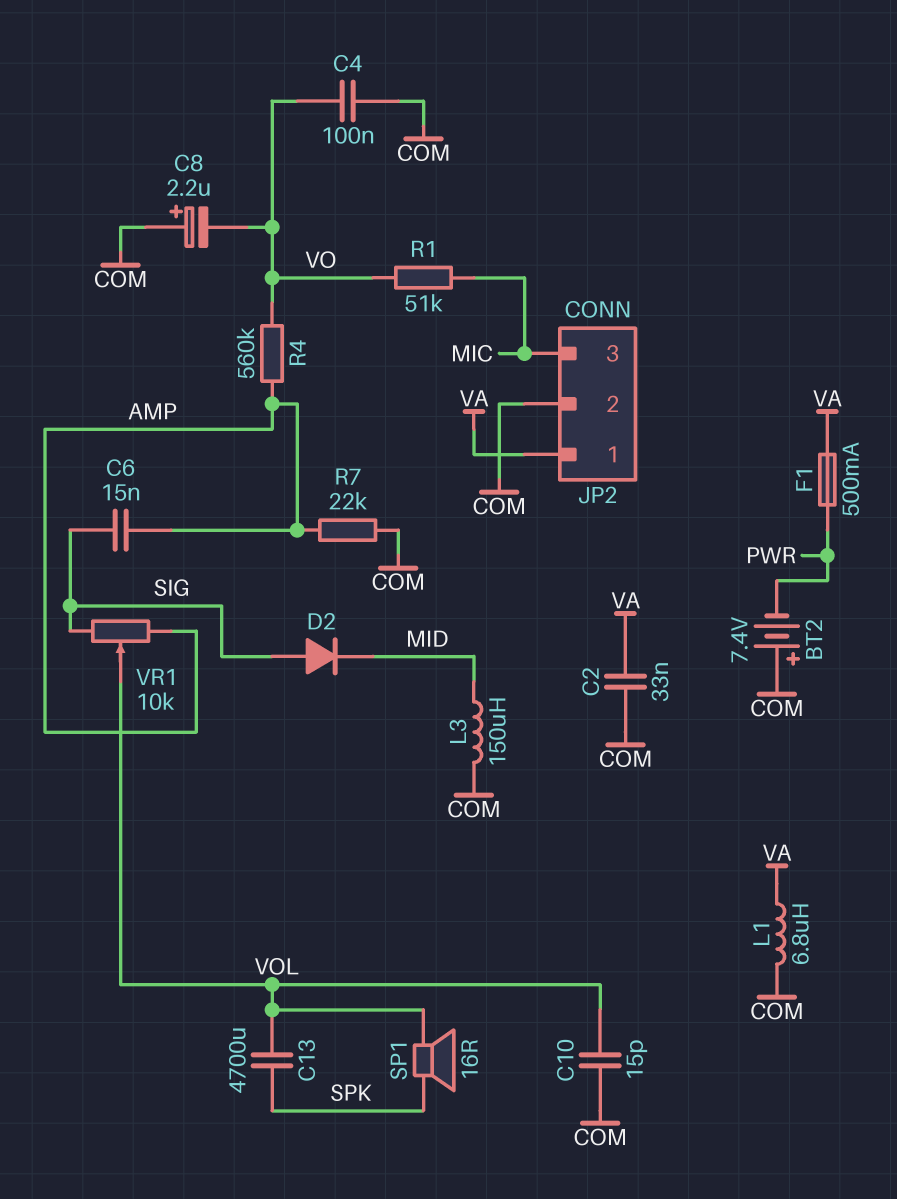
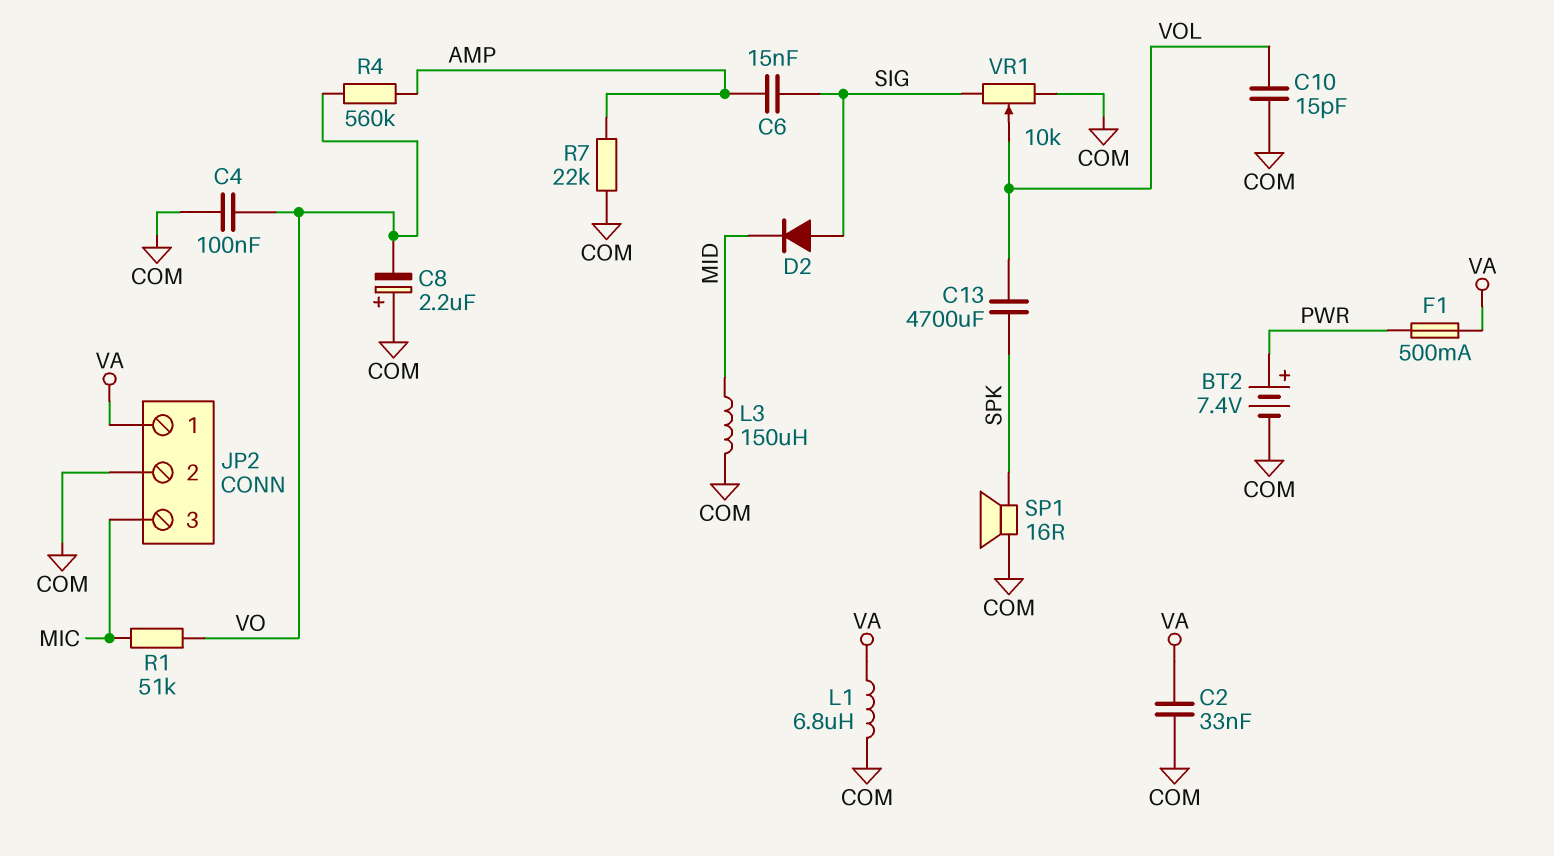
BT2: 7.4V (plus COM, minus PWR) -> 7.4V (plus PWR, minus COM)
SP1: speaker 16R (SPK, VOL) -> speaker 16R (COM, SPK)
VR1: 10k (AMP, SIG, wiper VOL) -> 10k (COM, SIG, wiper VOL)

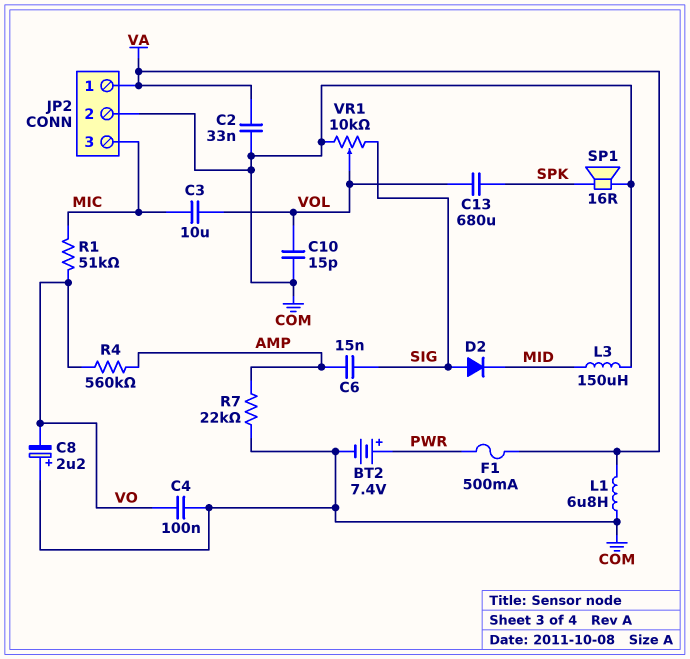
C3: none -> 10uF (MIC, VOL)
C13: 4700uF (SPK, VOL) -> 680uF (SPK, VOL)

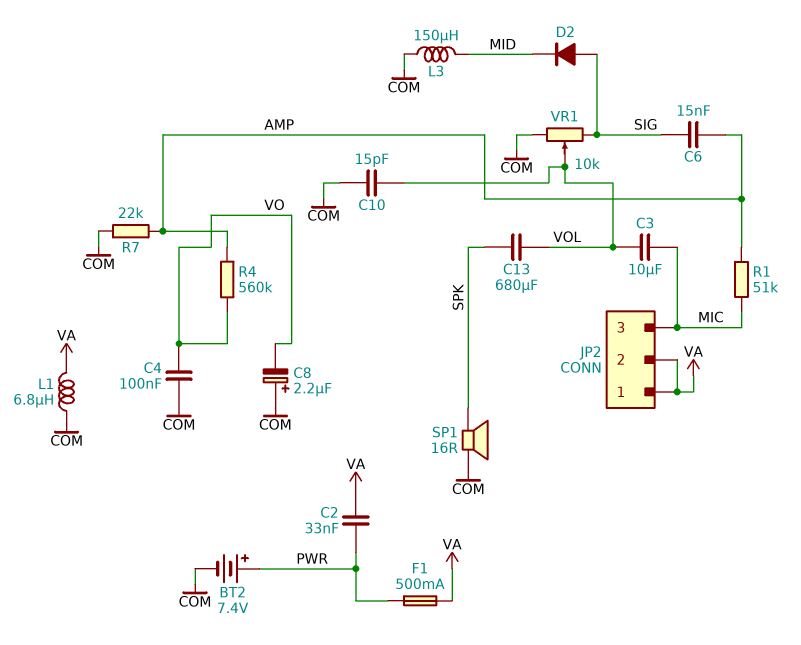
C2: 33nF (COM, VA) -> 33nF (PWR, VA)
JP2 pin 2: COM -> VA
R1: 51k (MIC, VO) -> 51k (AMP, MIC)

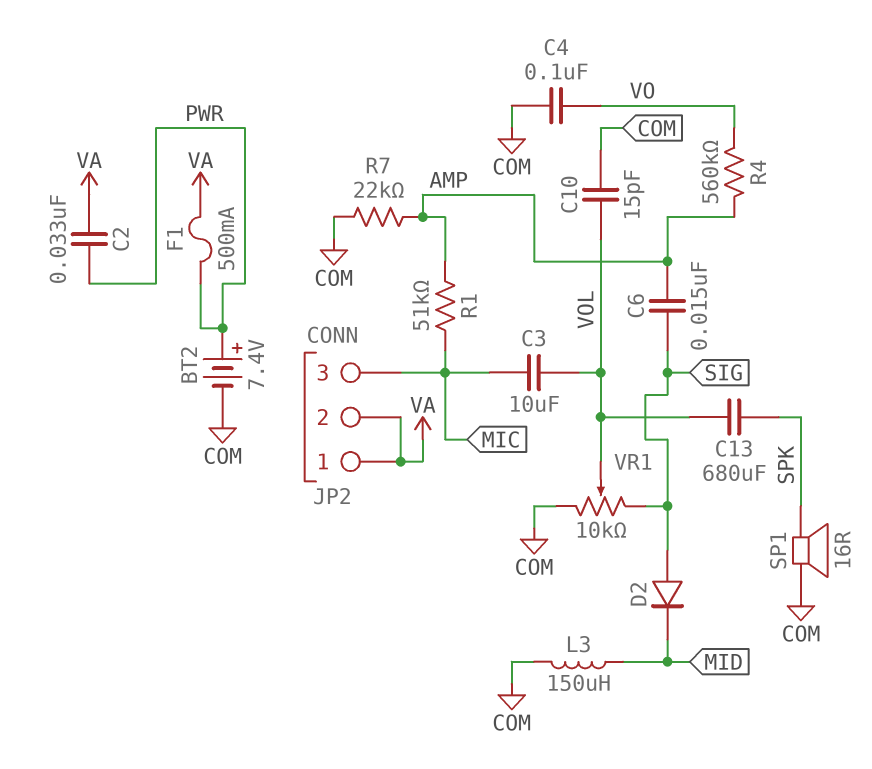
C8: 2.2uF (plus COM, minus VO) -> none
L1: 6.8uH (COM, VA) -> none

